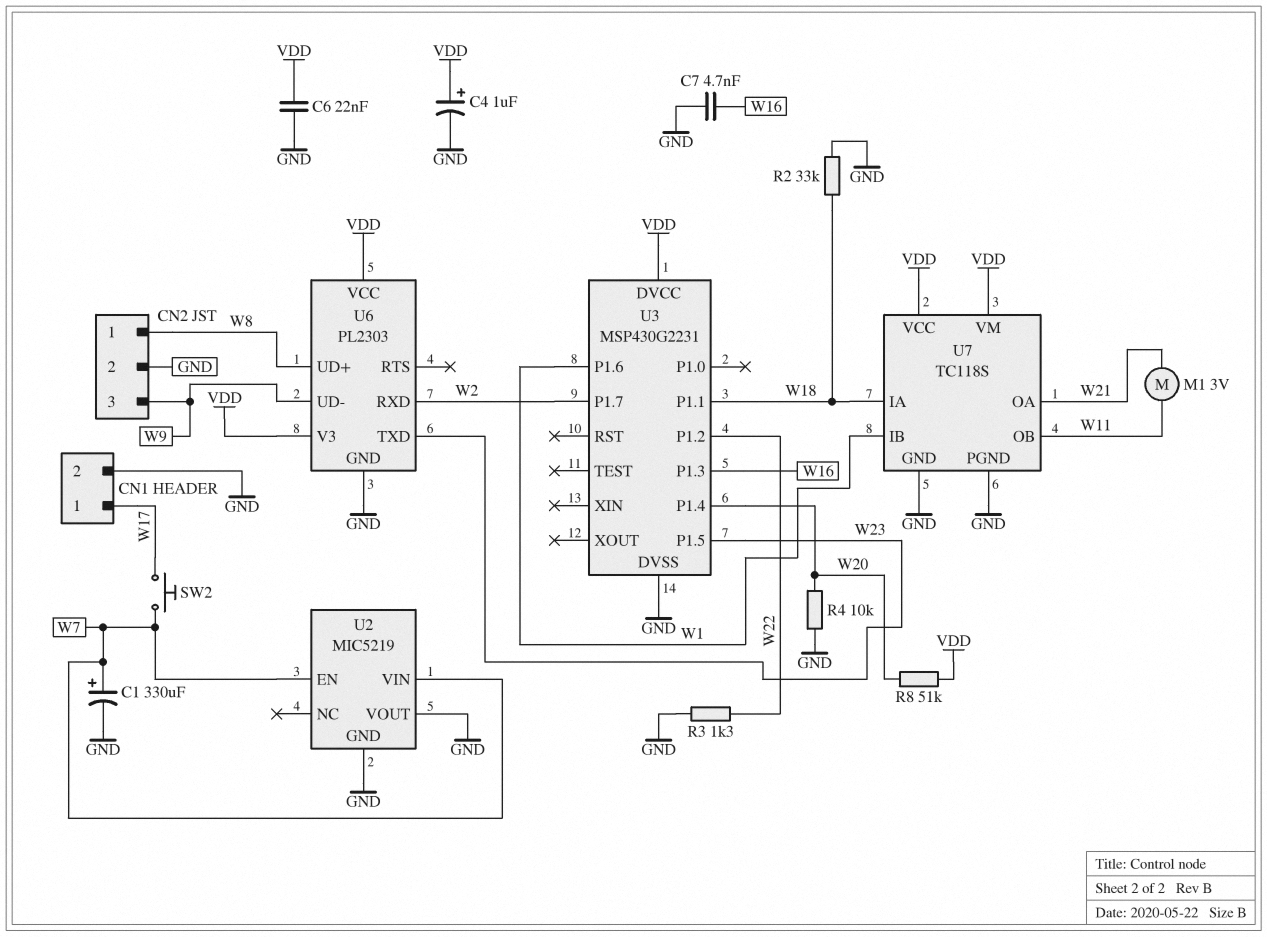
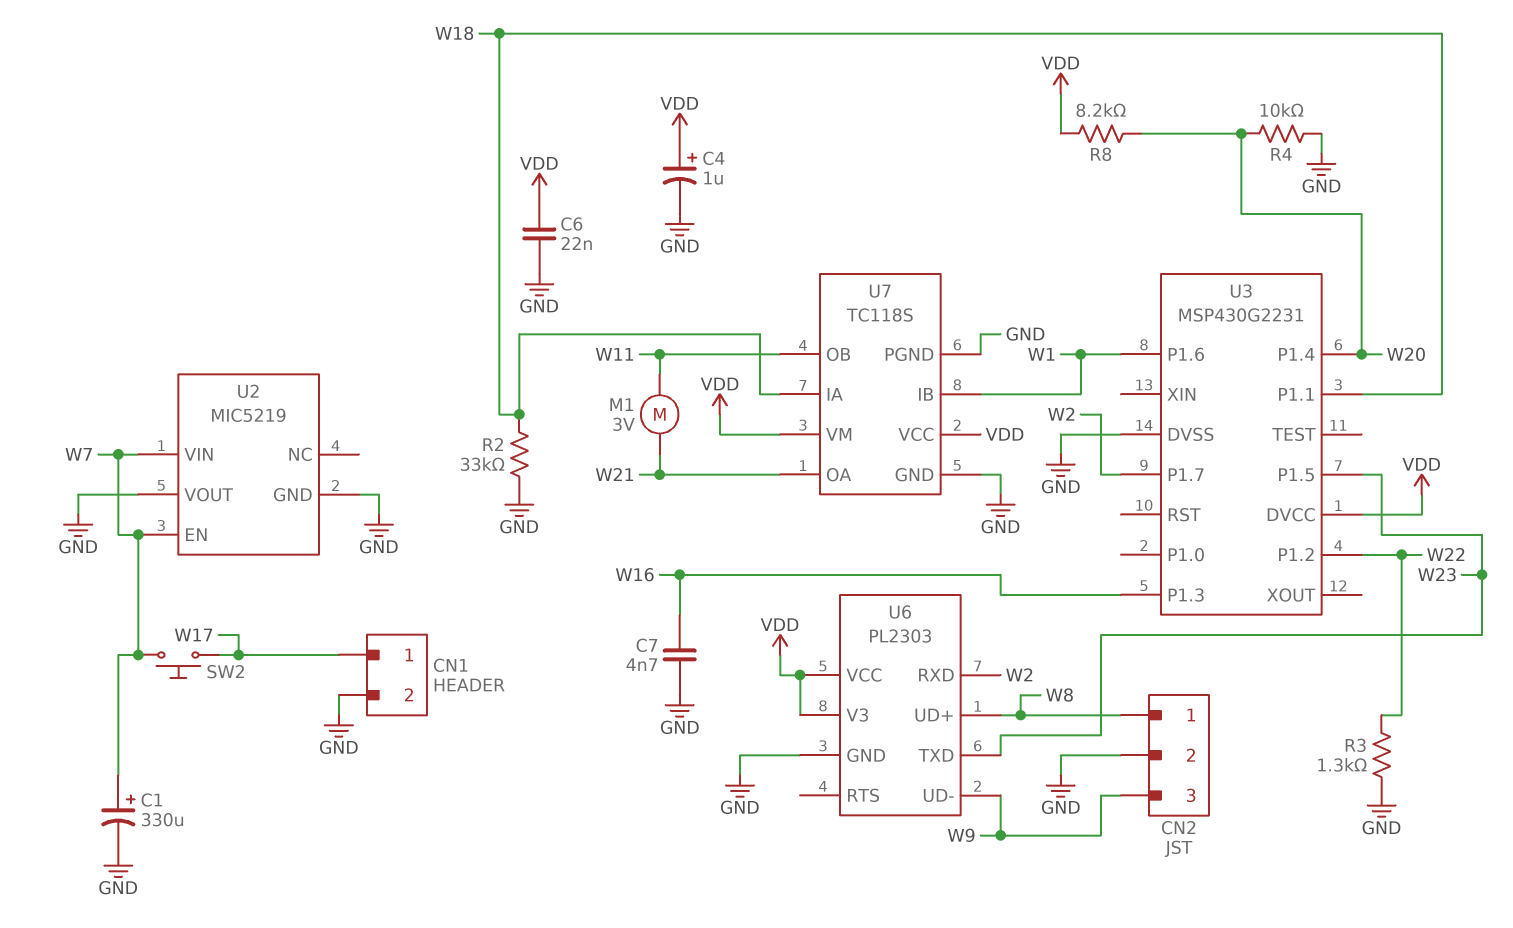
R8: 51k (VDD, W20) -> 8.2k (VDD, W20)

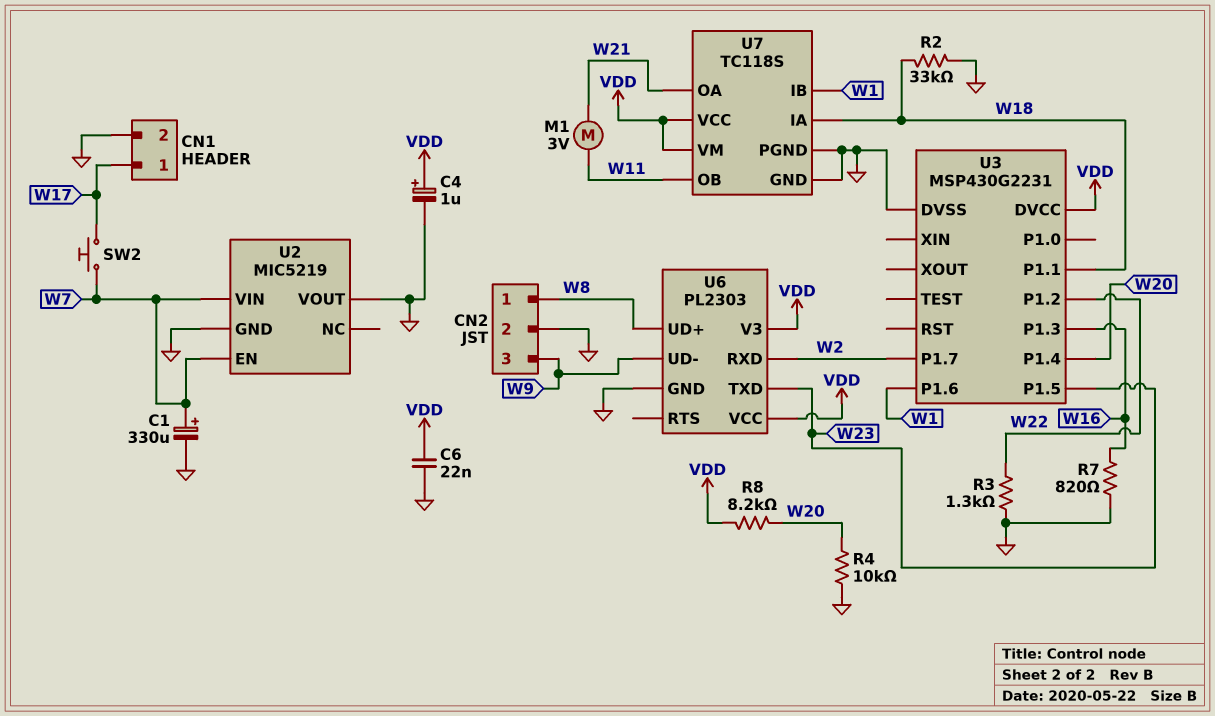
C7: 4.7nF (GND, W16) -> none
R7: none -> 820 (GND, W16)

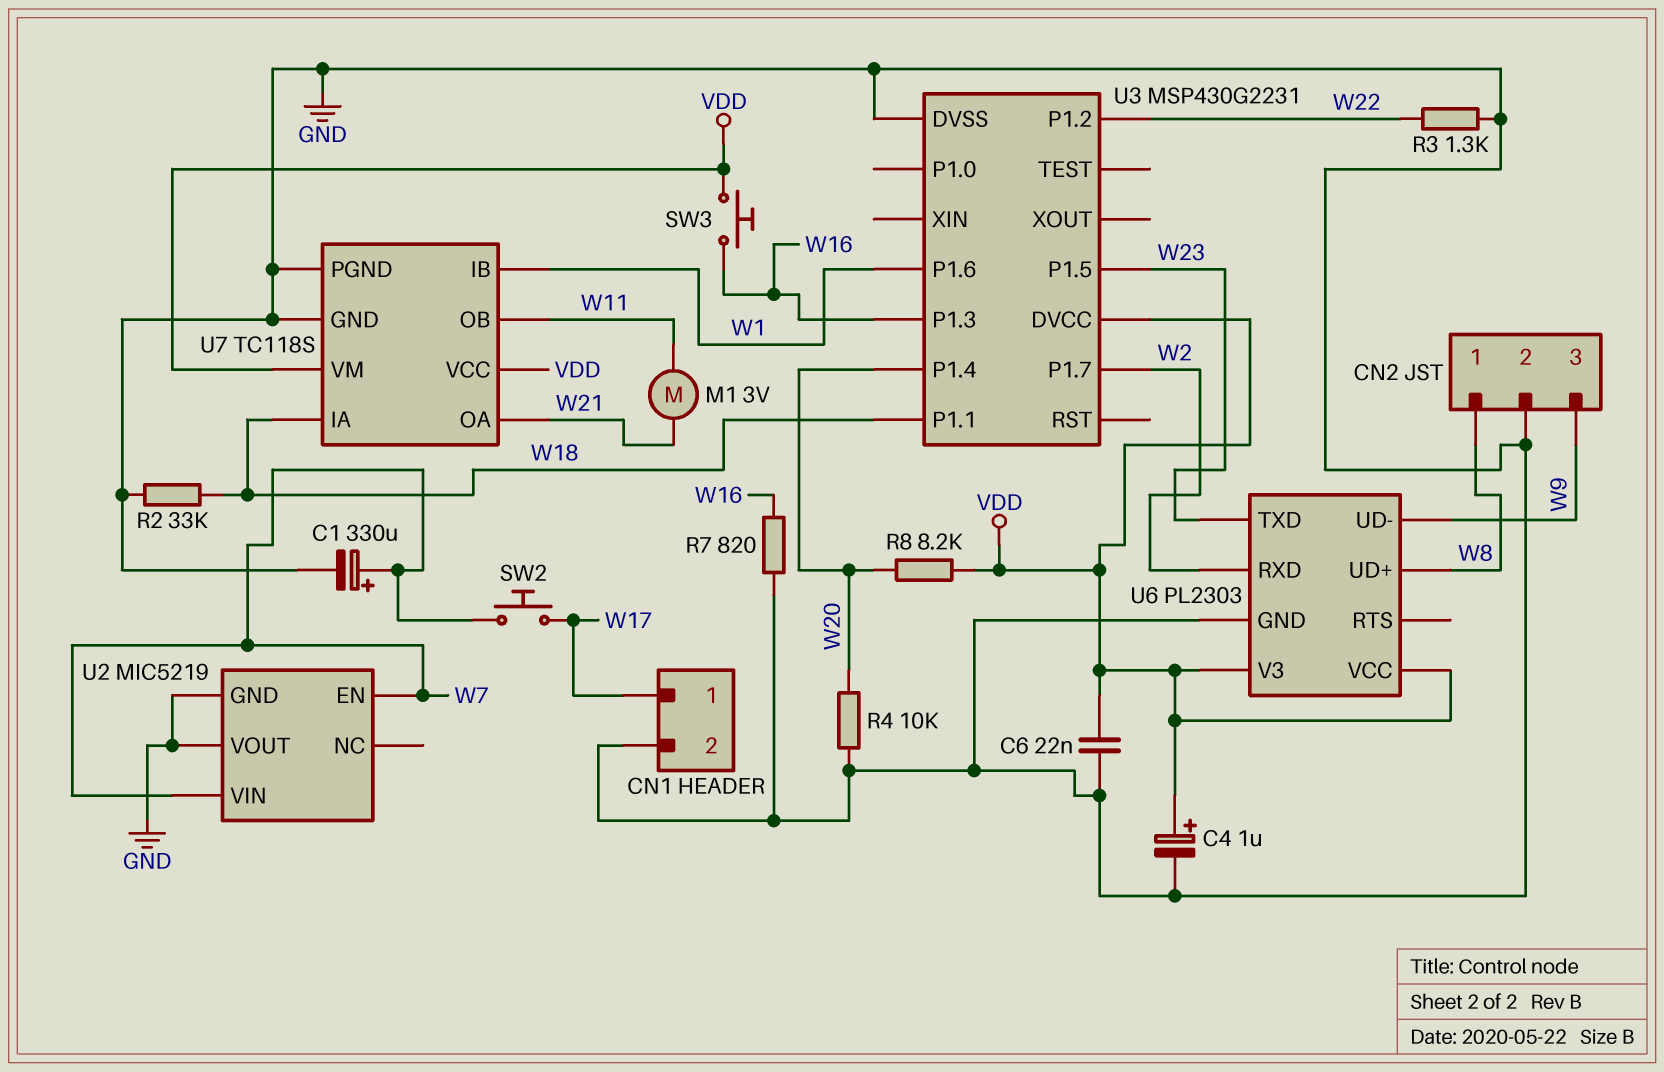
SW3: none -> button (VDD, W16)

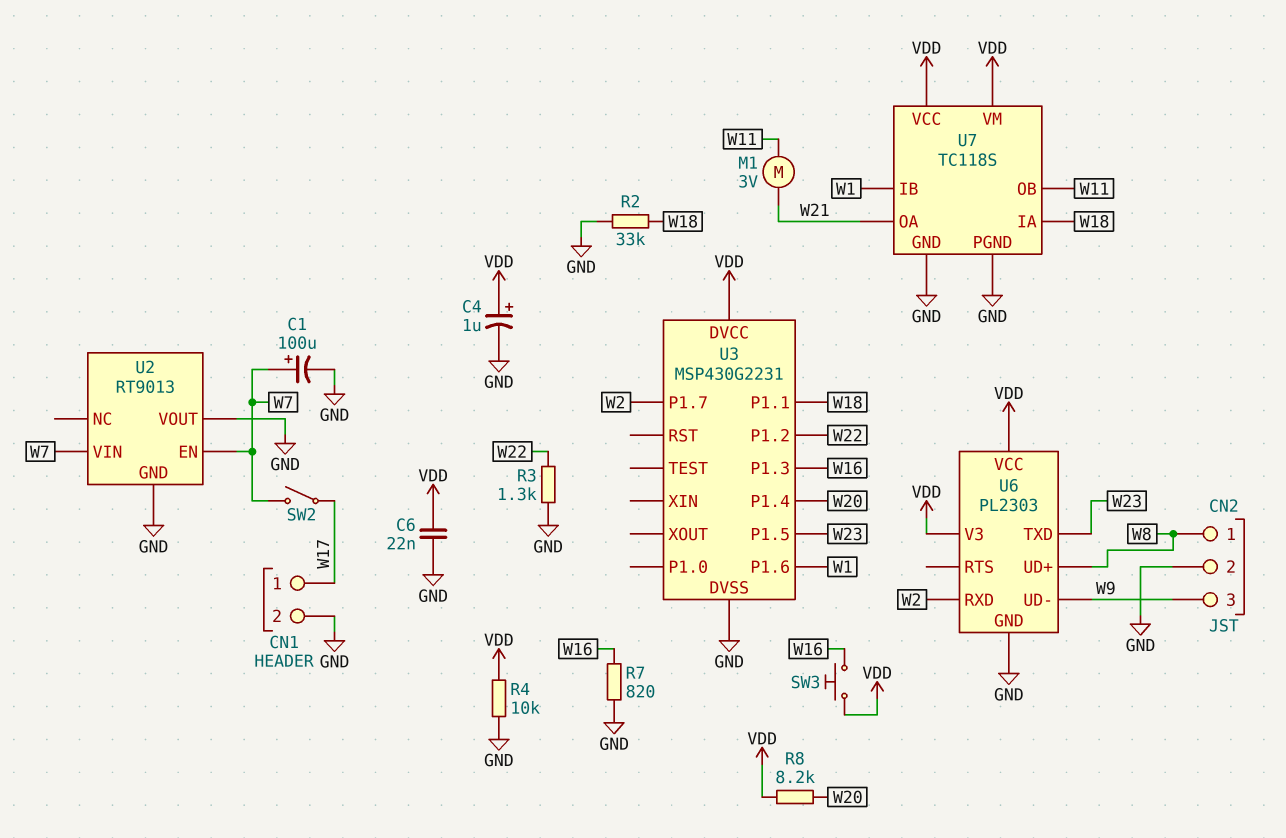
C1: 330uF (plus W7, minus GND) -> 100uF (plus W7, minus GND)
R4: 10k (GND, W20) -> 10k (GND, VDD)
SW2: button (W7, W17) -> switch (W7, W17)
U2: MIC5219 -> RT9013

